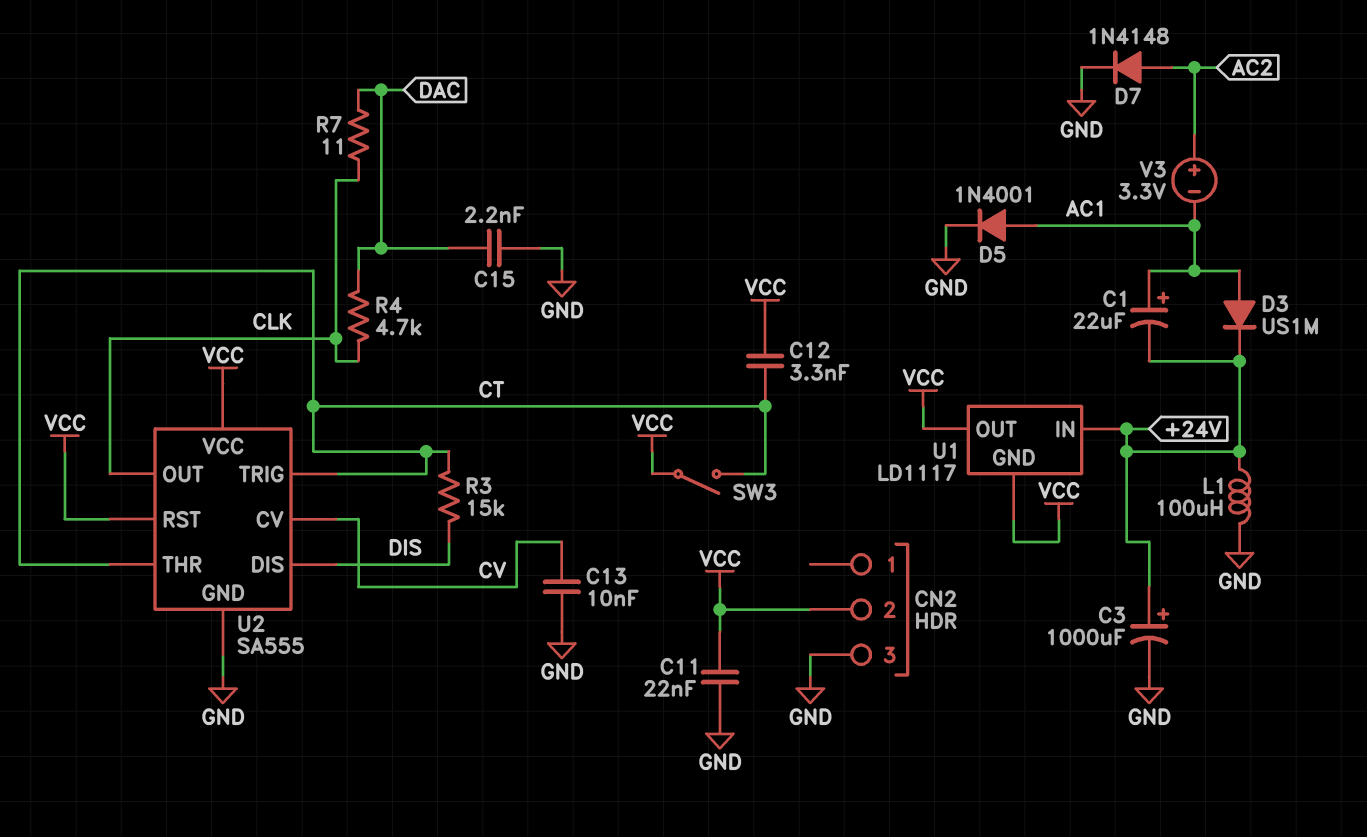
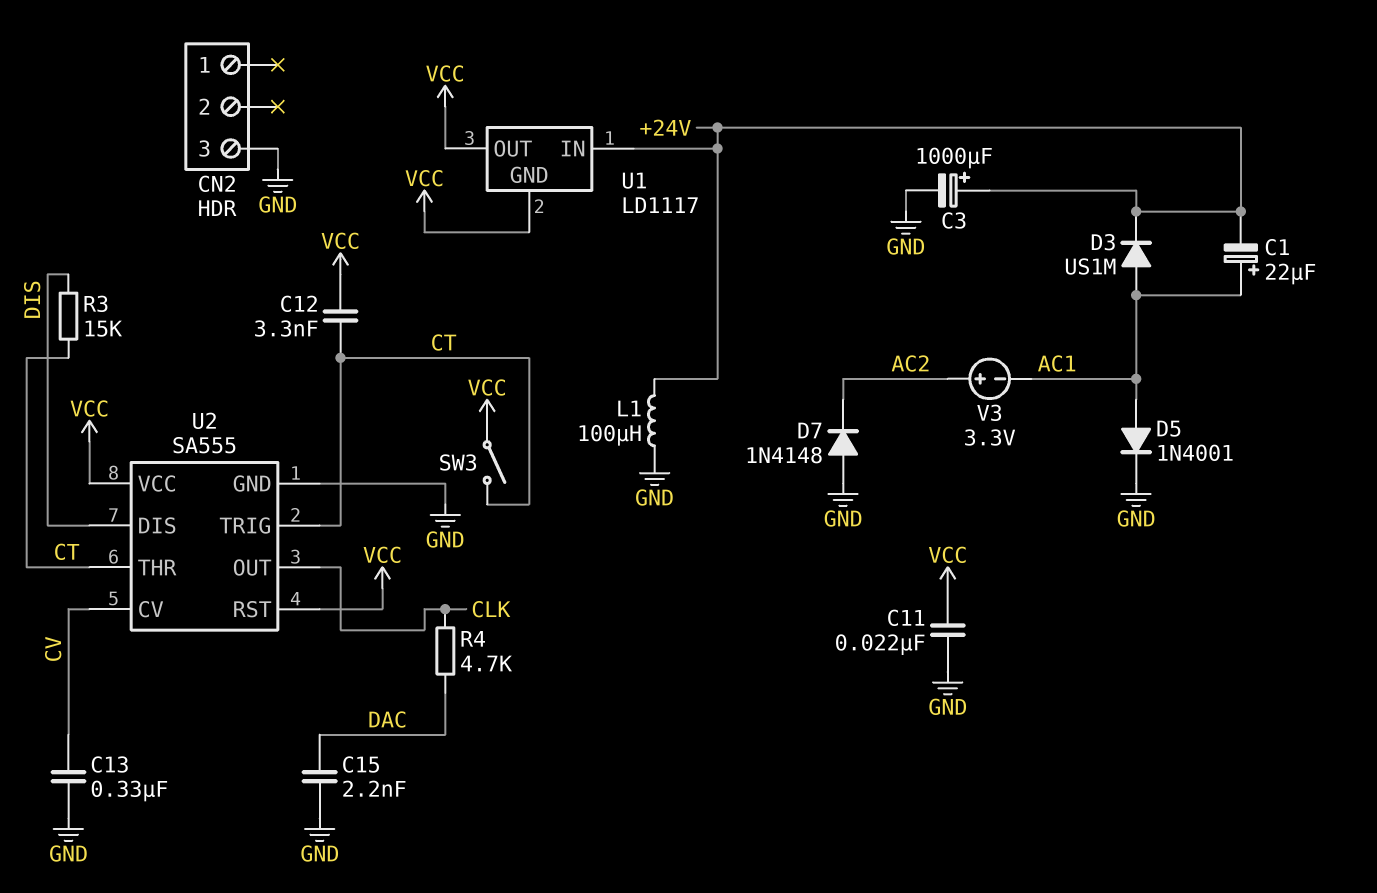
C13: 10nF (CV, GND) -> 330nF (CV, GND)
CN2 pin 2: VCC -> none
D7: diode 1N4148 (A AC2, K GND) -> diode 1N4148 (A GND, K AC2)
R7: 11 (CLK, DAC) -> none

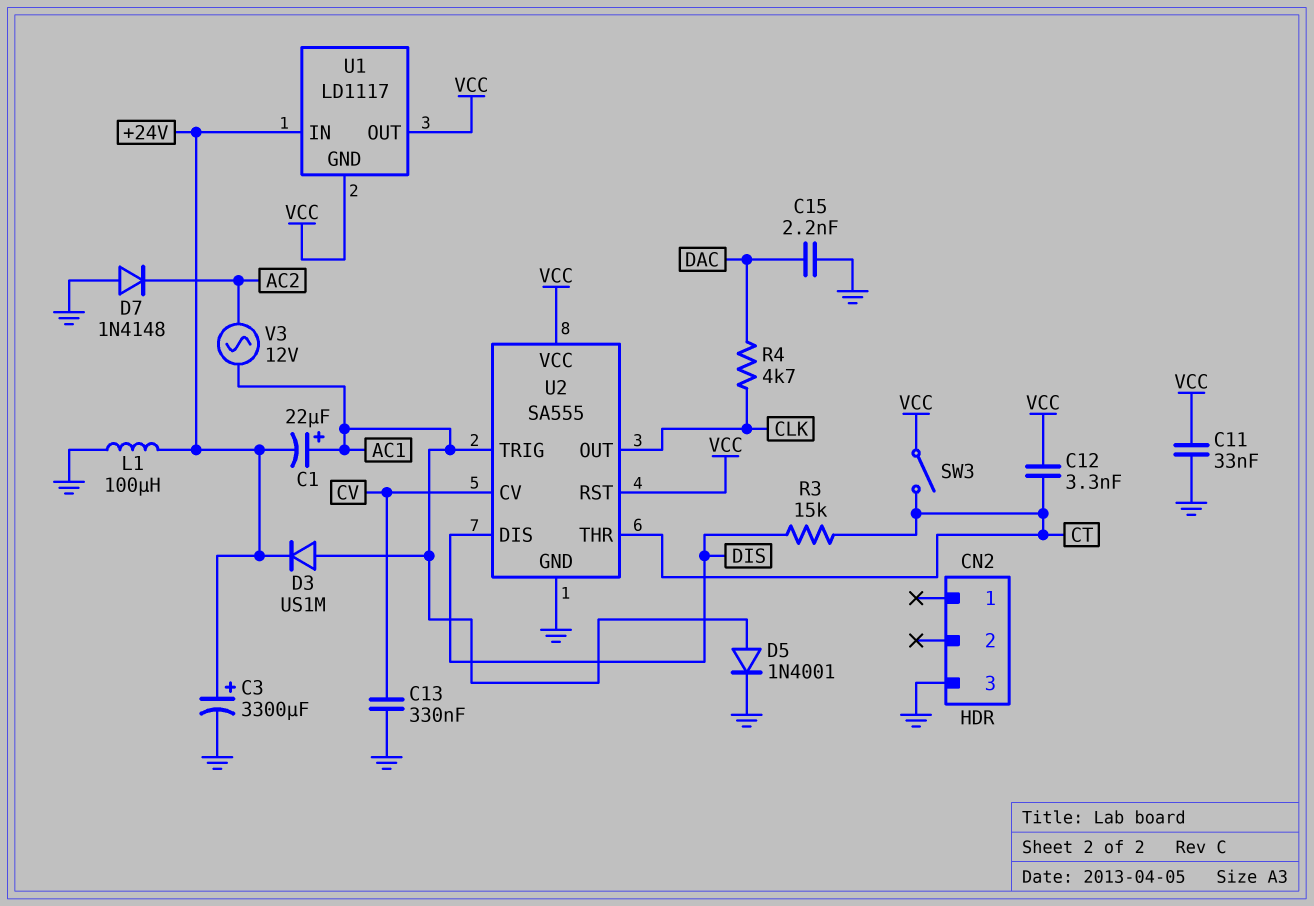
C3: 1000uF (plus +24V, minus GND) -> 3300uF (plus +24V, minus GND)
C11: 22nF (GND, VCC) -> 33nF (GND, VCC)
U2 pin TRIG: CT -> AC1
V3: 3.3V (plus AC2, minus AC1) -> AC 12V (AC1, AC2)

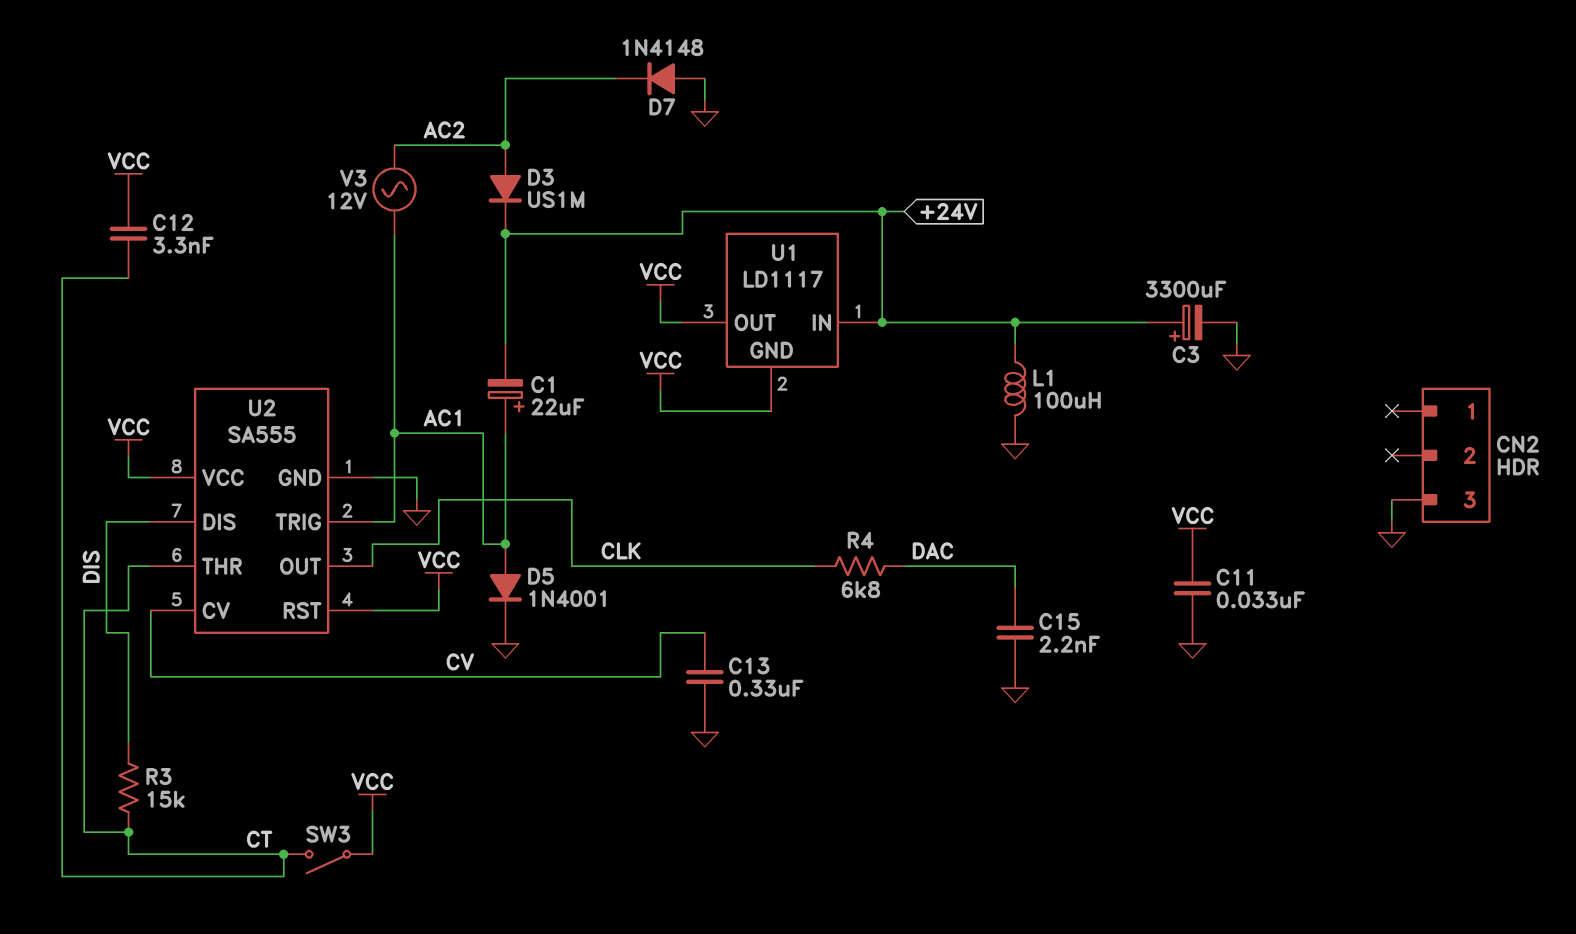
D3: diode US1M (A AC1, K +24V) -> diode US1M (A AC2, K +24V)
R4: 4.7k (CLK, DAC) -> 6.8k (CLK, DAC)

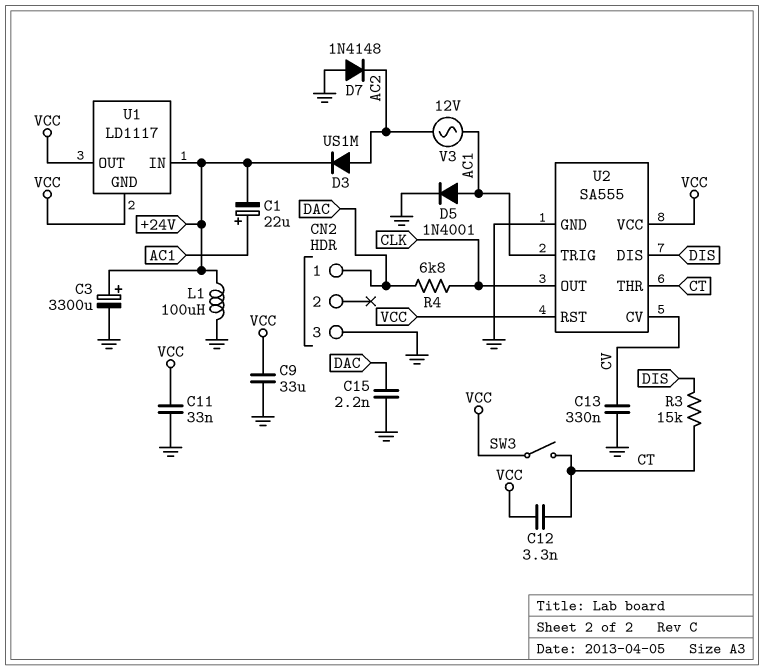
C9: none -> 33uF (GND, VCC)
CN2 pin 1: none -> DAC

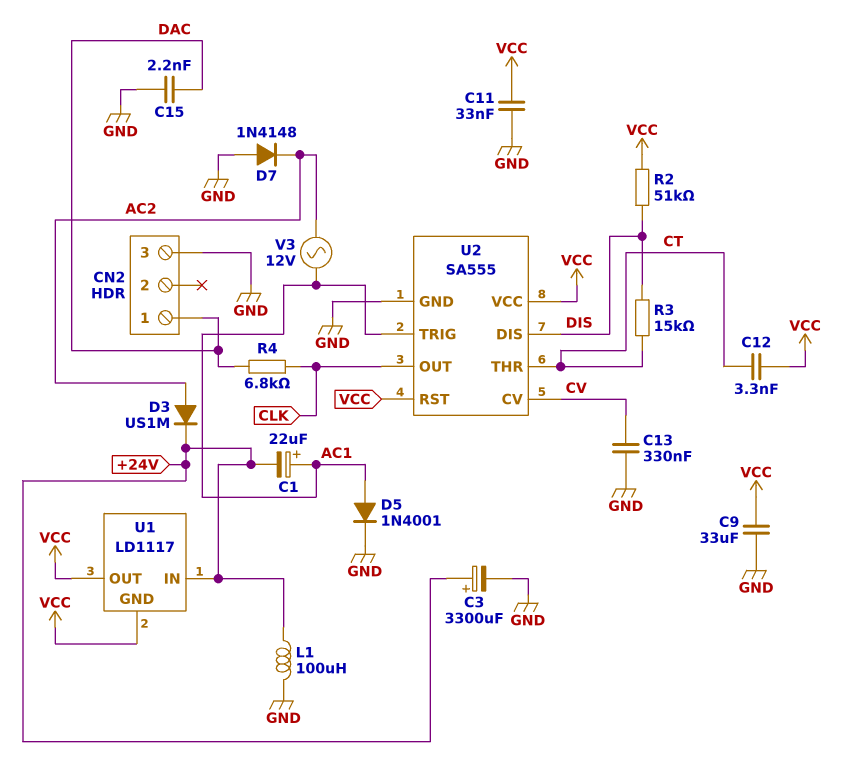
R2: none -> 51k (DIS, VCC)
SW3: switch (CT, VCC) -> none

